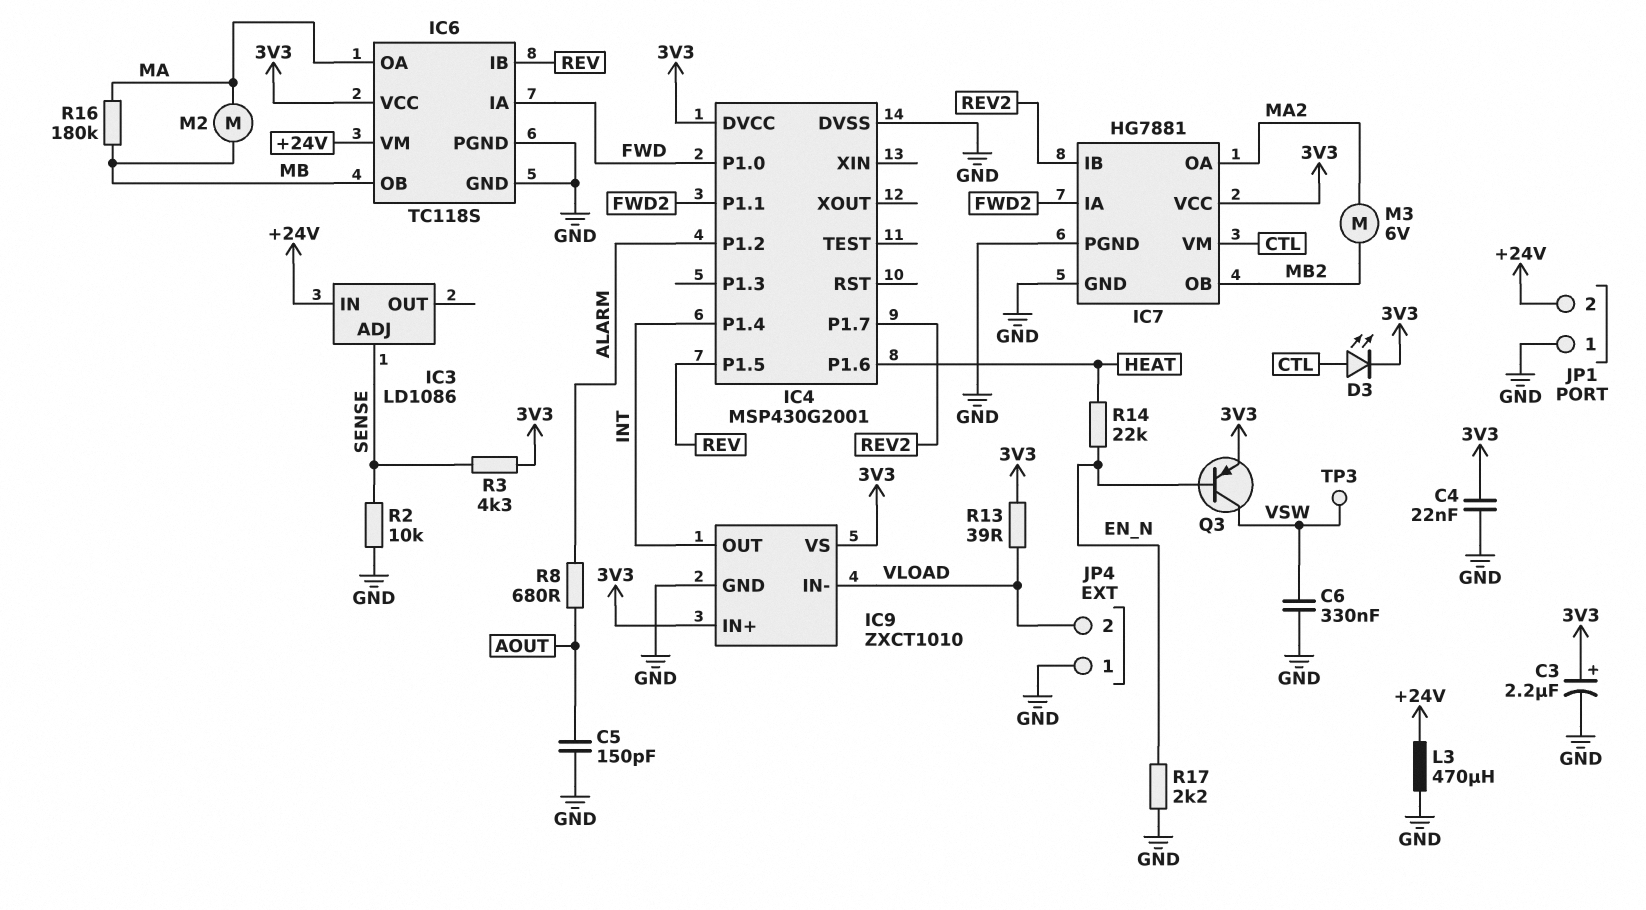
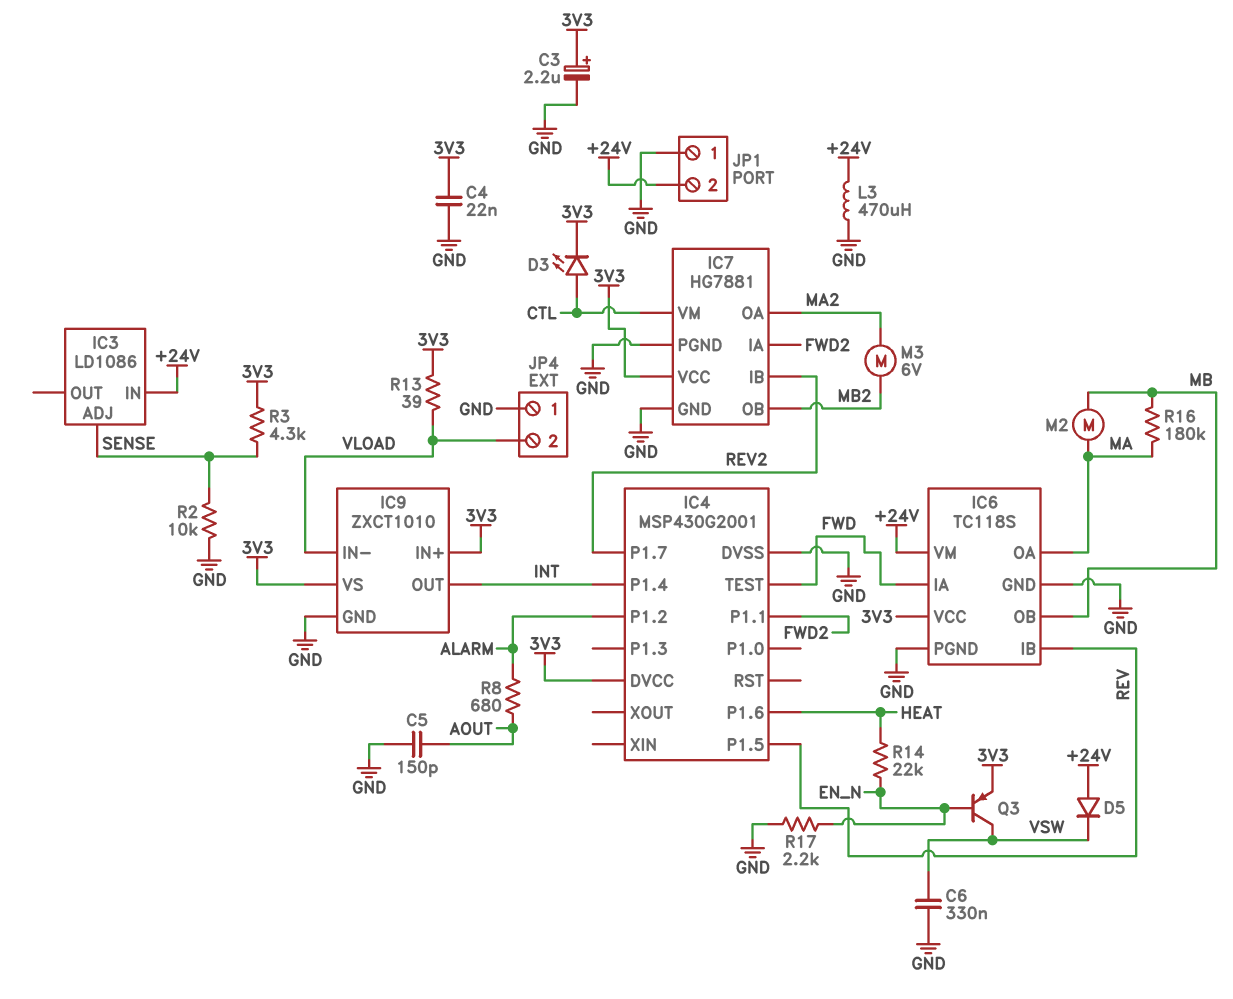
D5: none -> diode (A +24V, K VSW)
IC4 pin P1.0: FWD -> none
IC4 pin TEST: none -> FWD
TP3: test point (VSW) -> none

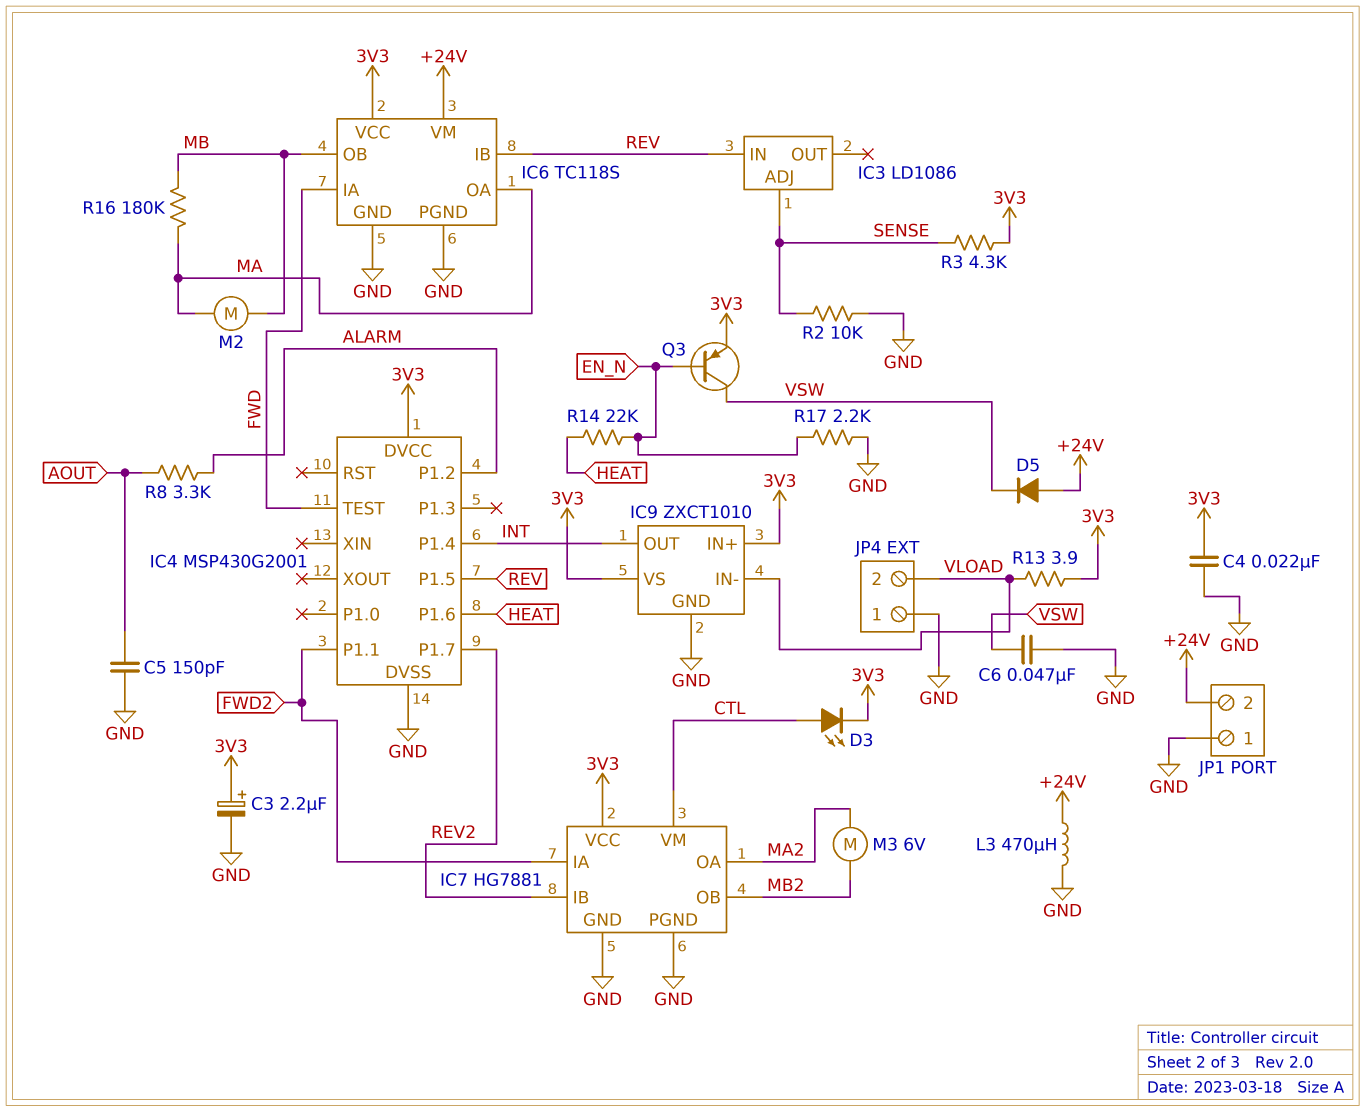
C6: 330nF (GND, VSW) -> 47nF (GND, VSW)
IC3 pin IN: +24V -> REV
R8: 680 (ALARM, AOUT) -> 3.3k (ALARM, AOUT)
R13: 39 (3V3, VLOAD) -> 3.9 (3V3, VLOAD)

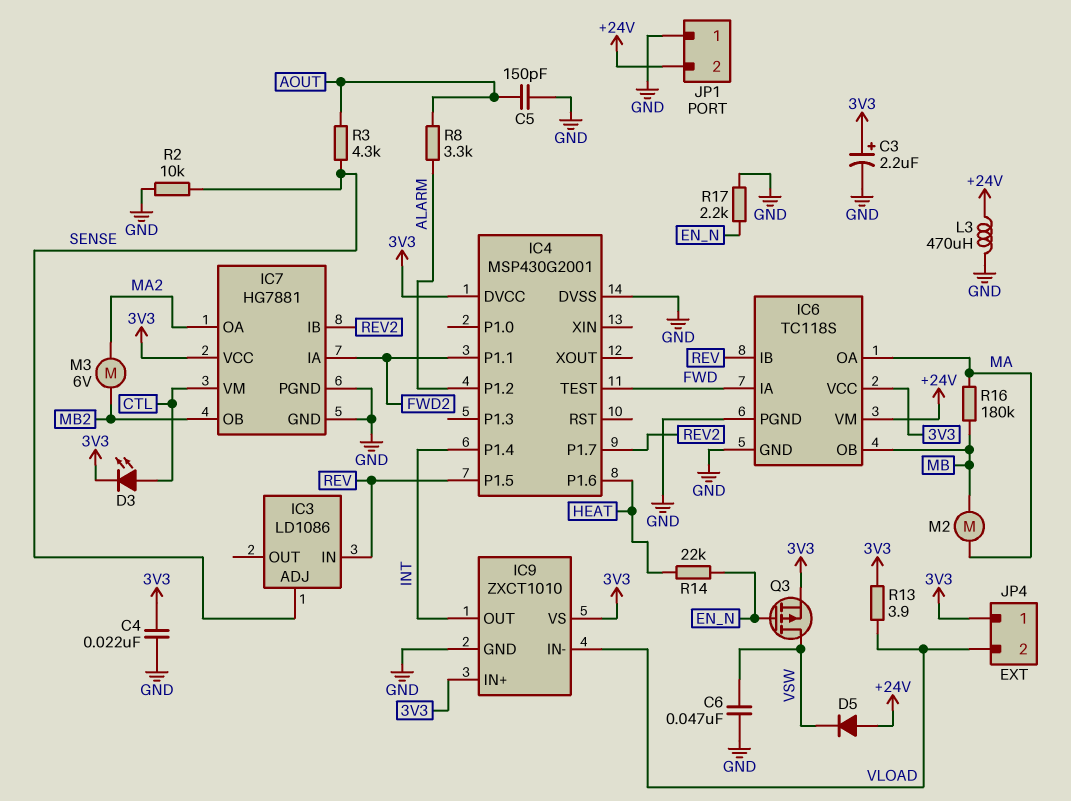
JP4 pin 1: GND -> 3V3
Q3: PNP (B EN_N, C VSW, E 3V3) -> PMOS (G EN_N, D VSW, S 3V3)
R3: 4.3k (3V3, SENSE) -> 4.3k (AOUT, SENSE)

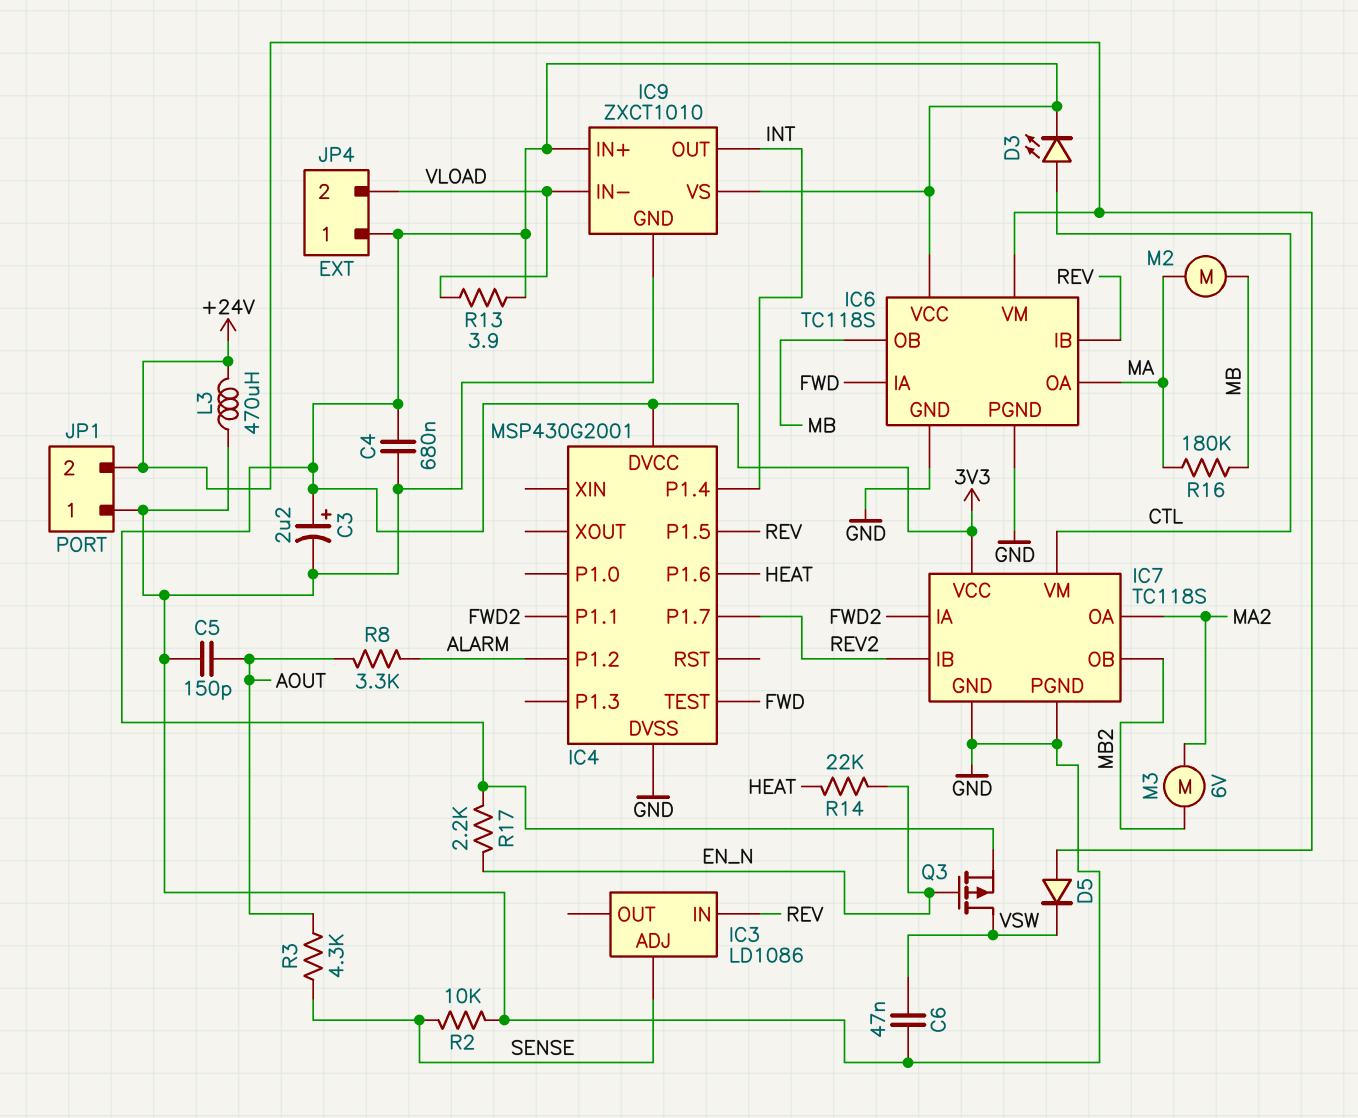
C4: 22nF (3V3, GND) -> 680nF (3V3, GND)
IC7: HG7881 -> TC118S
R17: 2.2k (EN_N, GND) -> 2.2k (3V3, EN_N)

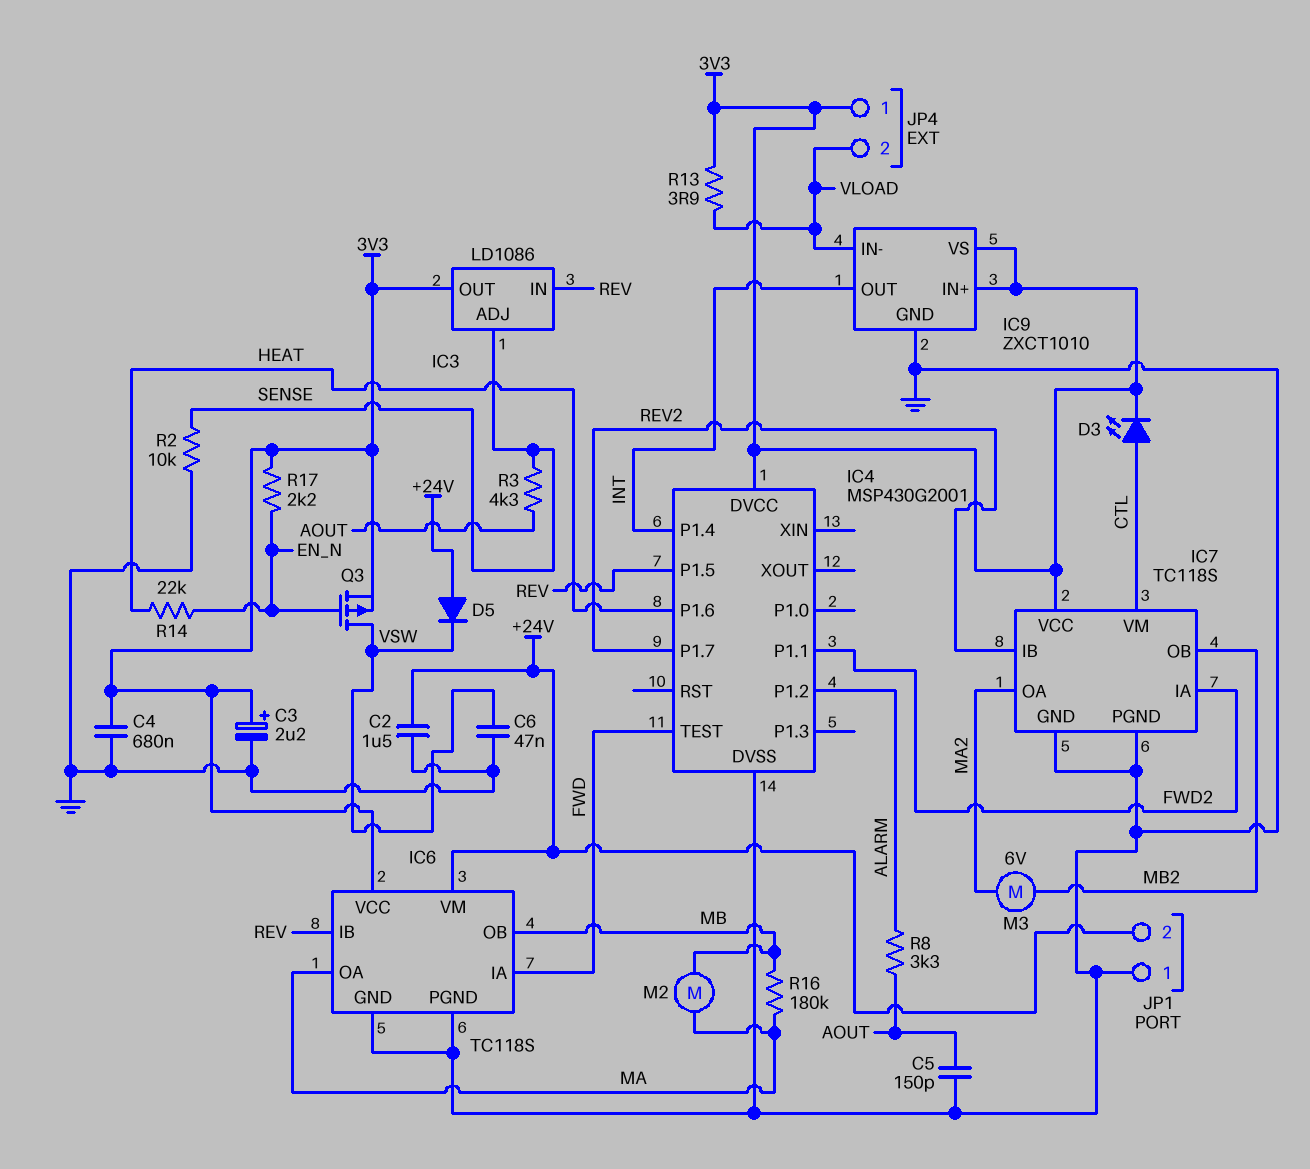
C2: none -> 1.5uF (+24V, GND)
IC3 pin OUT: none -> 3V3
L3: 470uH (+24V, GND) -> none

